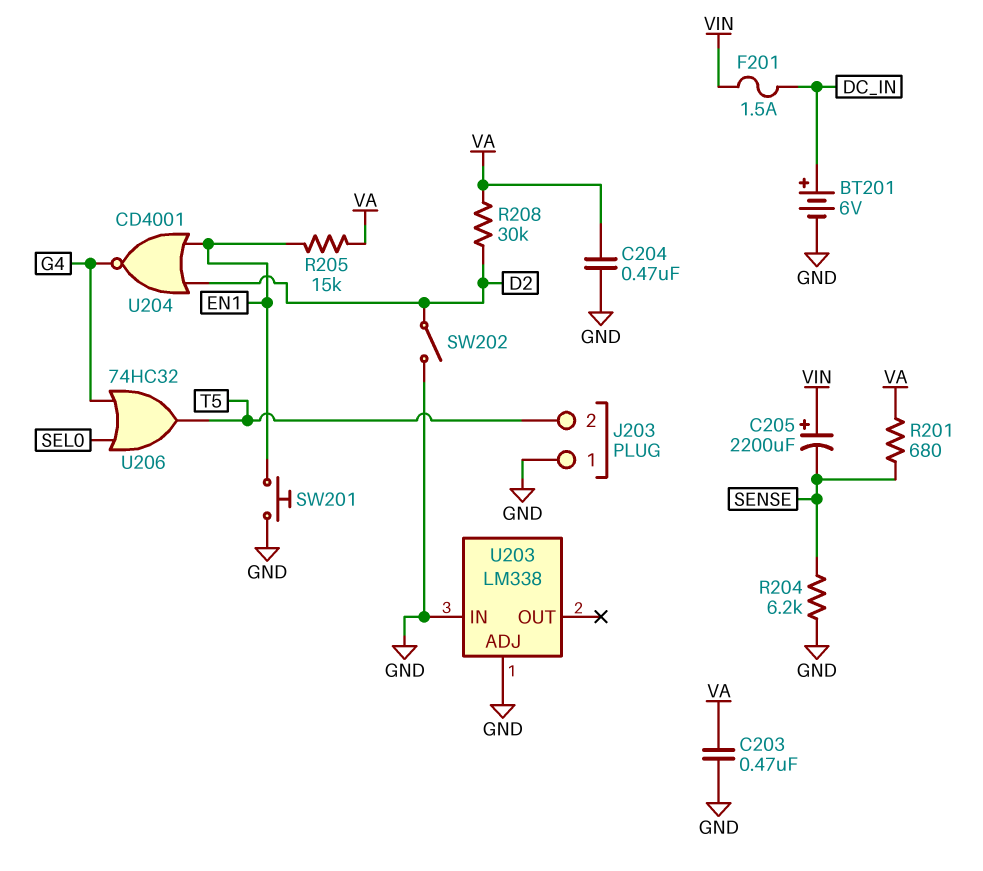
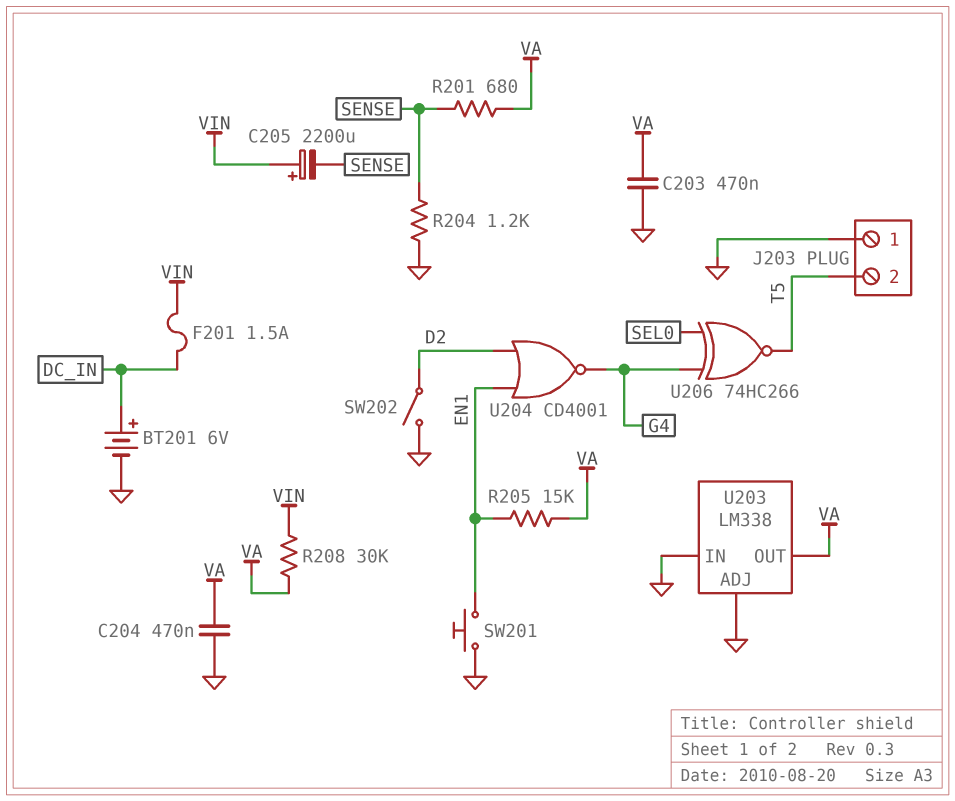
R204: 6.2k (GND, SENSE) -> 1.2k (GND, SENSE)
R208: 30k (D2, VA) -> 30k (VA, VIN)
U203 pin OUT: none -> VA
U206: OR 74HC32 (in G4, in SEL0, out T5) -> XNOR 74HC266 (in G4, in SEL0, out T5)

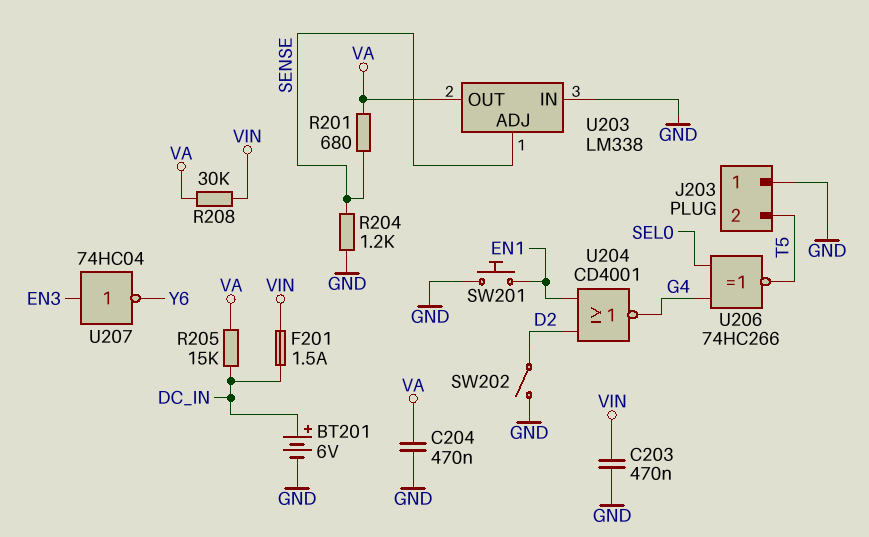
C203: 470nF (GND, VA) -> 470nF (GND, VIN)
C205: 2200uF (plus VIN, minus SENSE) -> none
R205: 15k (EN1, VA) -> 15k (DC_IN, VA)
U203 pin ADJ: GND -> SENSE
U207: none -> NOT 74HC04 (in EN3, out Y6)

